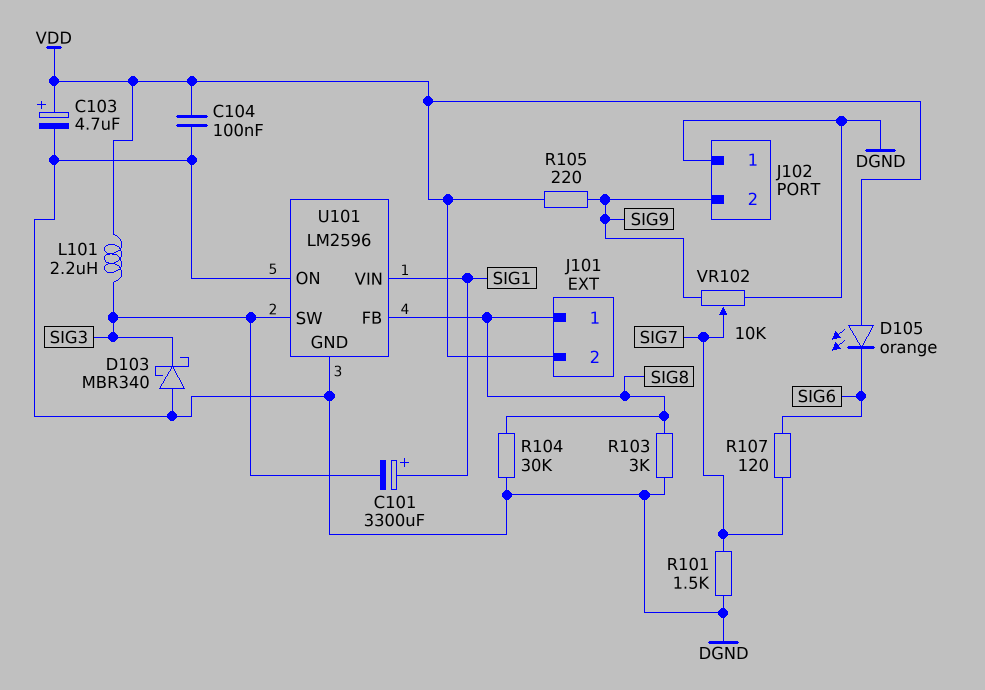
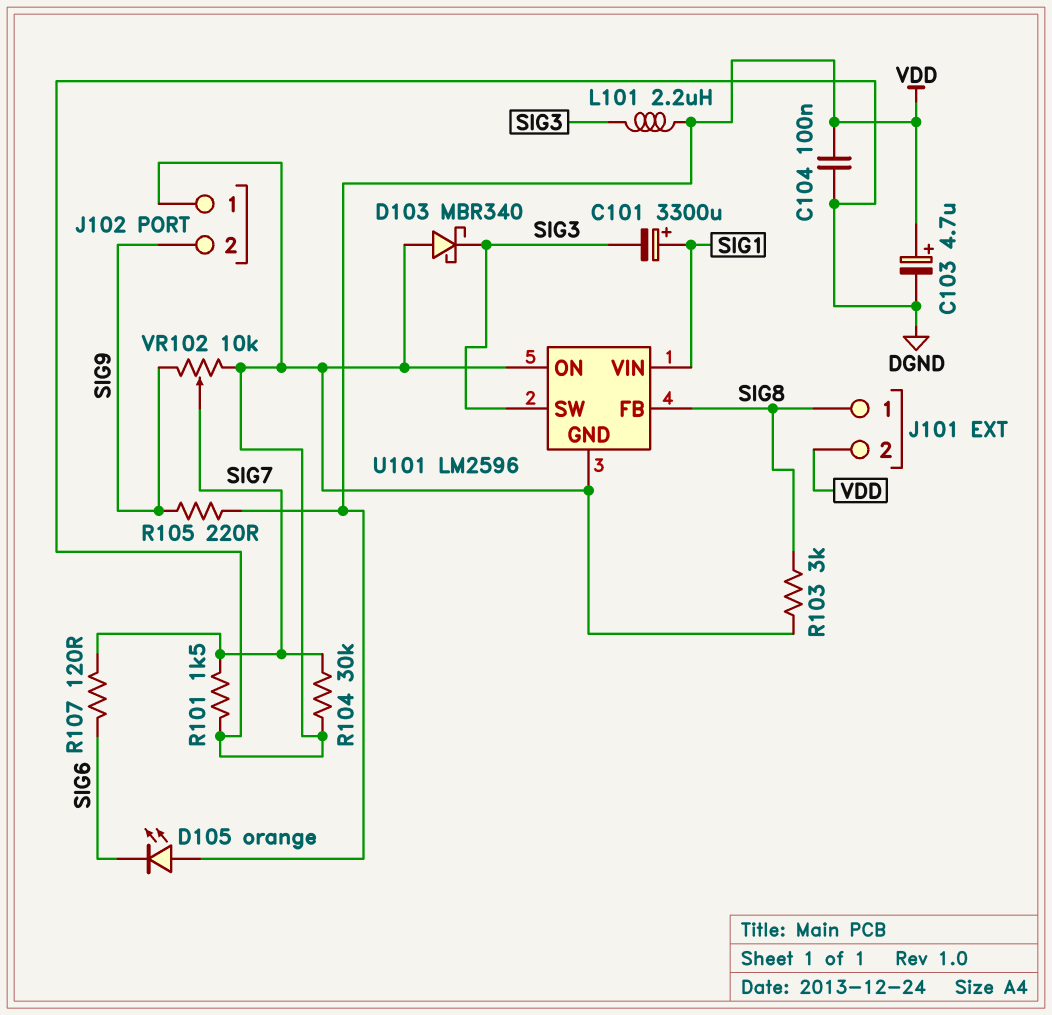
R104: 30k (DGND, SIG8) -> 30k (DGND, SIG7)

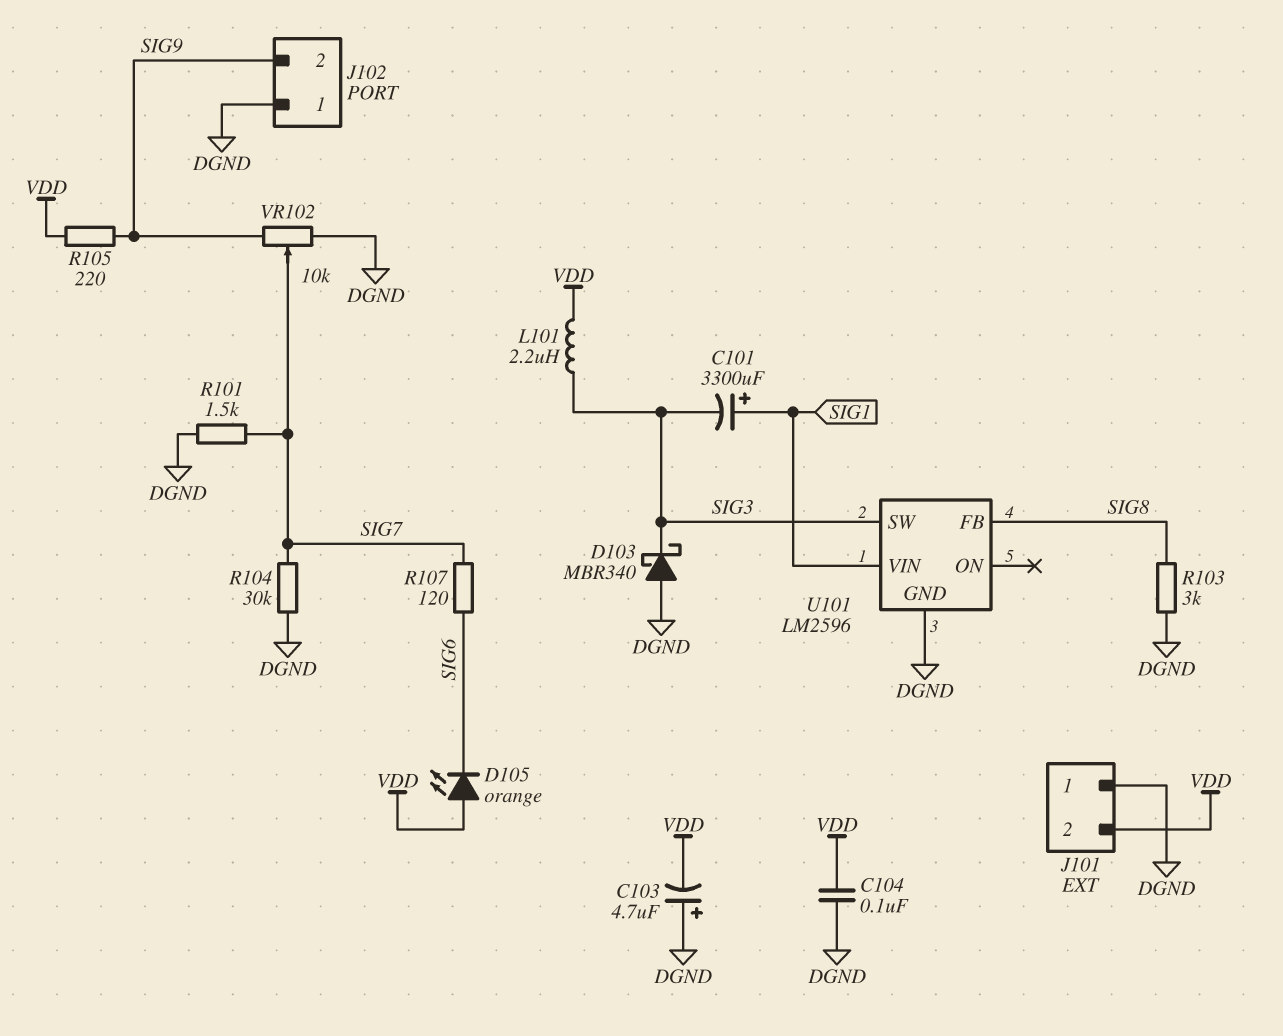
C103: 4.7uF (plus VDD, minus DGND) -> 4.7uF (plus DGND, minus VDD)
J101 pin 1: SIG8 -> DGND
U101 pin ON: DGND -> none

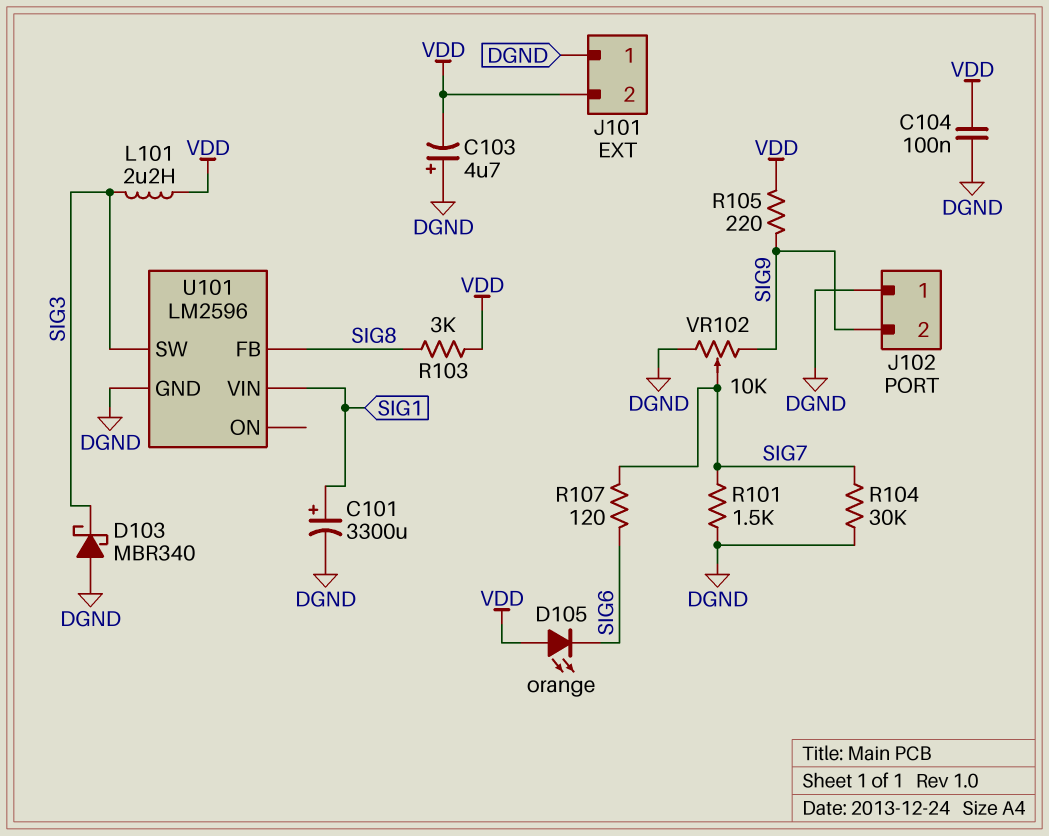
C101: 3300uF (plus SIG1, minus SIG3) -> 3300uF (plus SIG1, minus DGND)
R103: 3k (DGND, SIG8) -> 3k (SIG8, VDD)

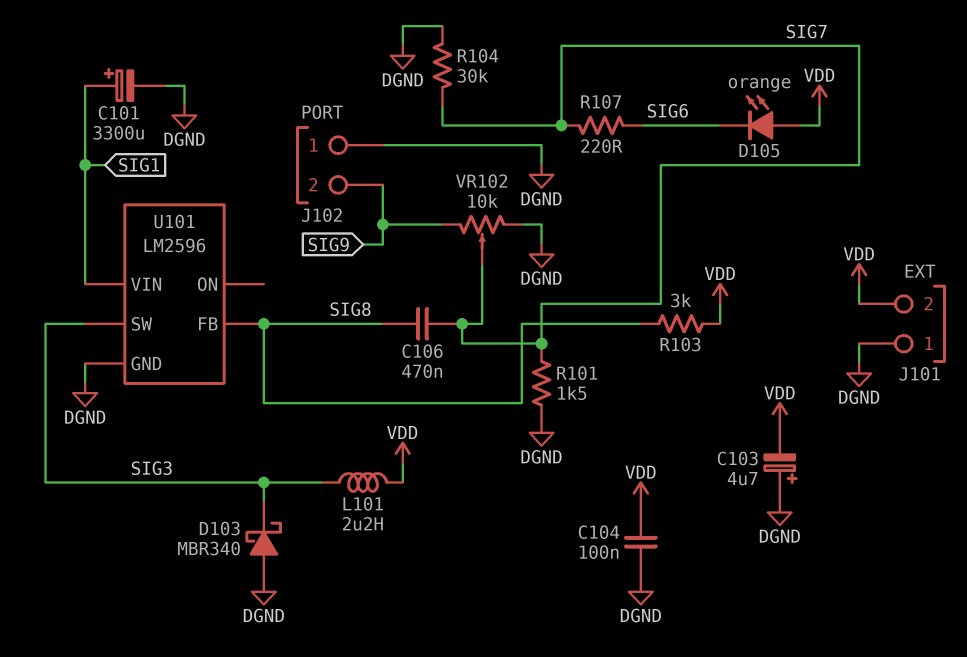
C106: none -> 470nF (SIG7, SIG8)
R105: 220 (SIG9, VDD) -> none
R107: 120 (SIG6, SIG7) -> 220 (SIG6, SIG7)

